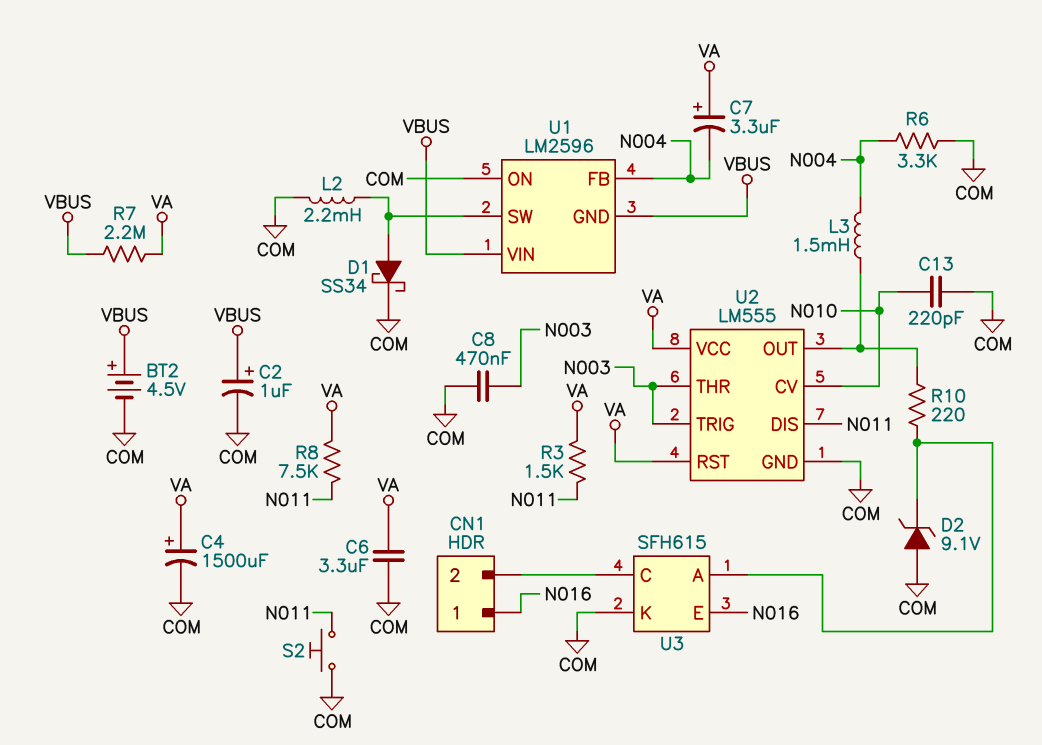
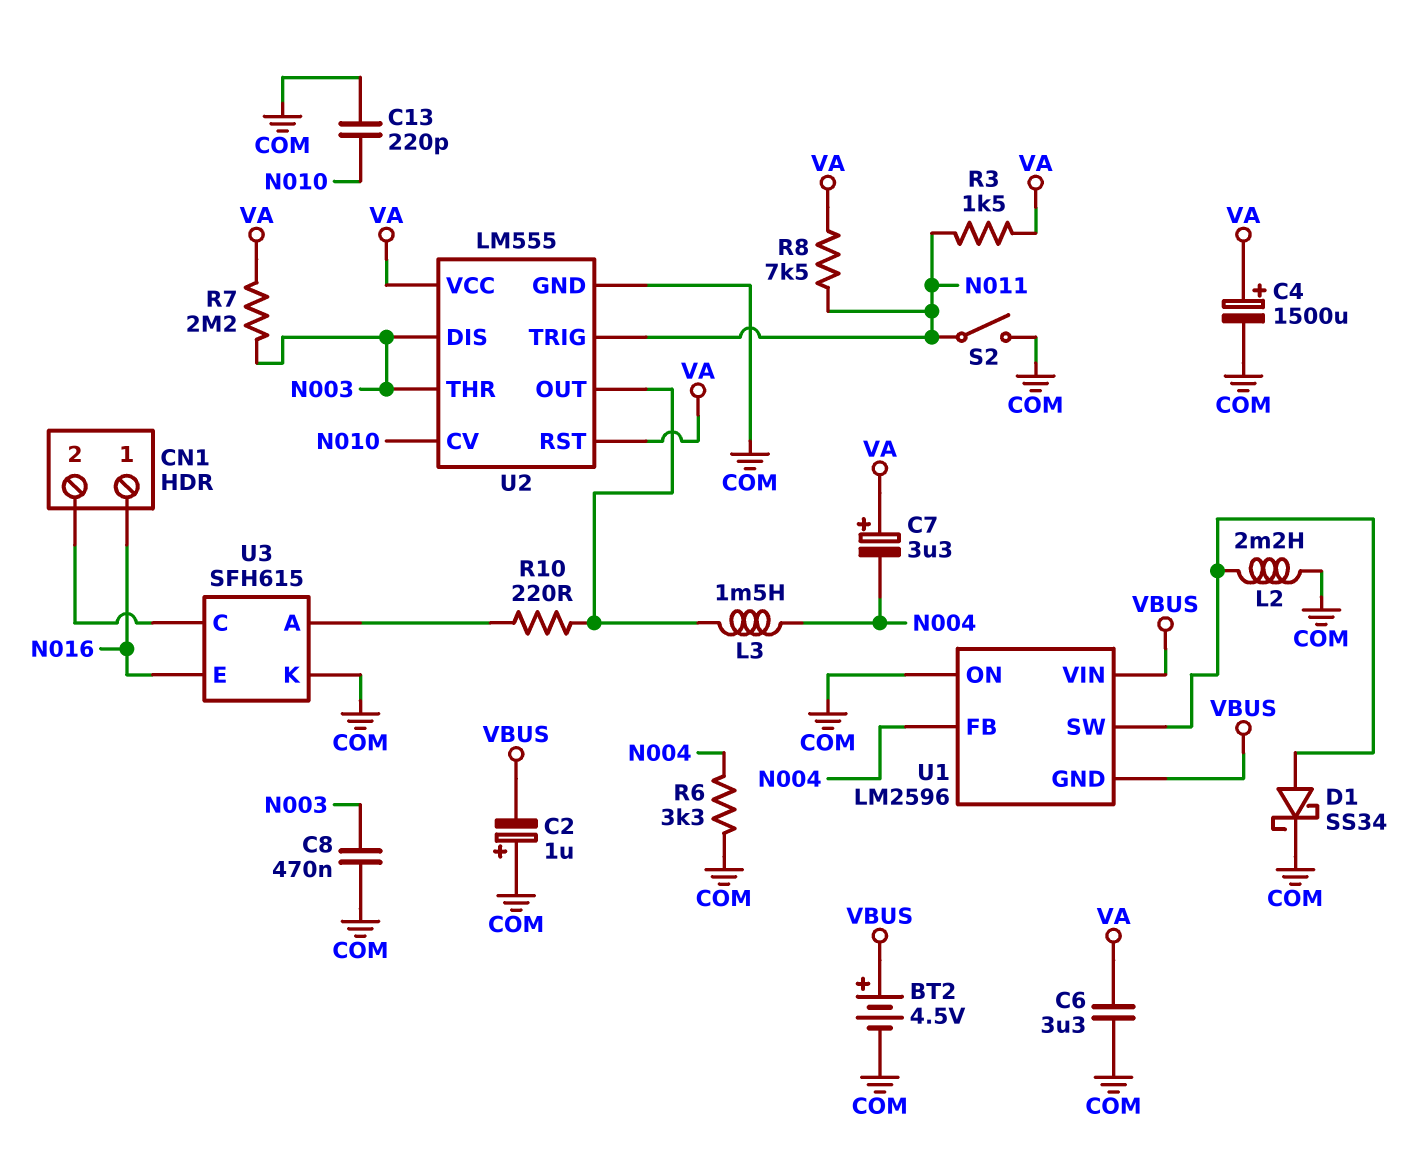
C2: 1uF (plus VBUS, minus COM) -> 1uF (plus COM, minus VBUS)
D2: zener 9.1V (A COM, K U3/A) -> none
R7: 2.2M (VA, VBUS) -> 2.2M (N003, VA)
S2: button (COM, N011) -> switch (COM, N011)
U2 pin DIS: N011 -> N003
U2 pin TRIG: N003 -> N011

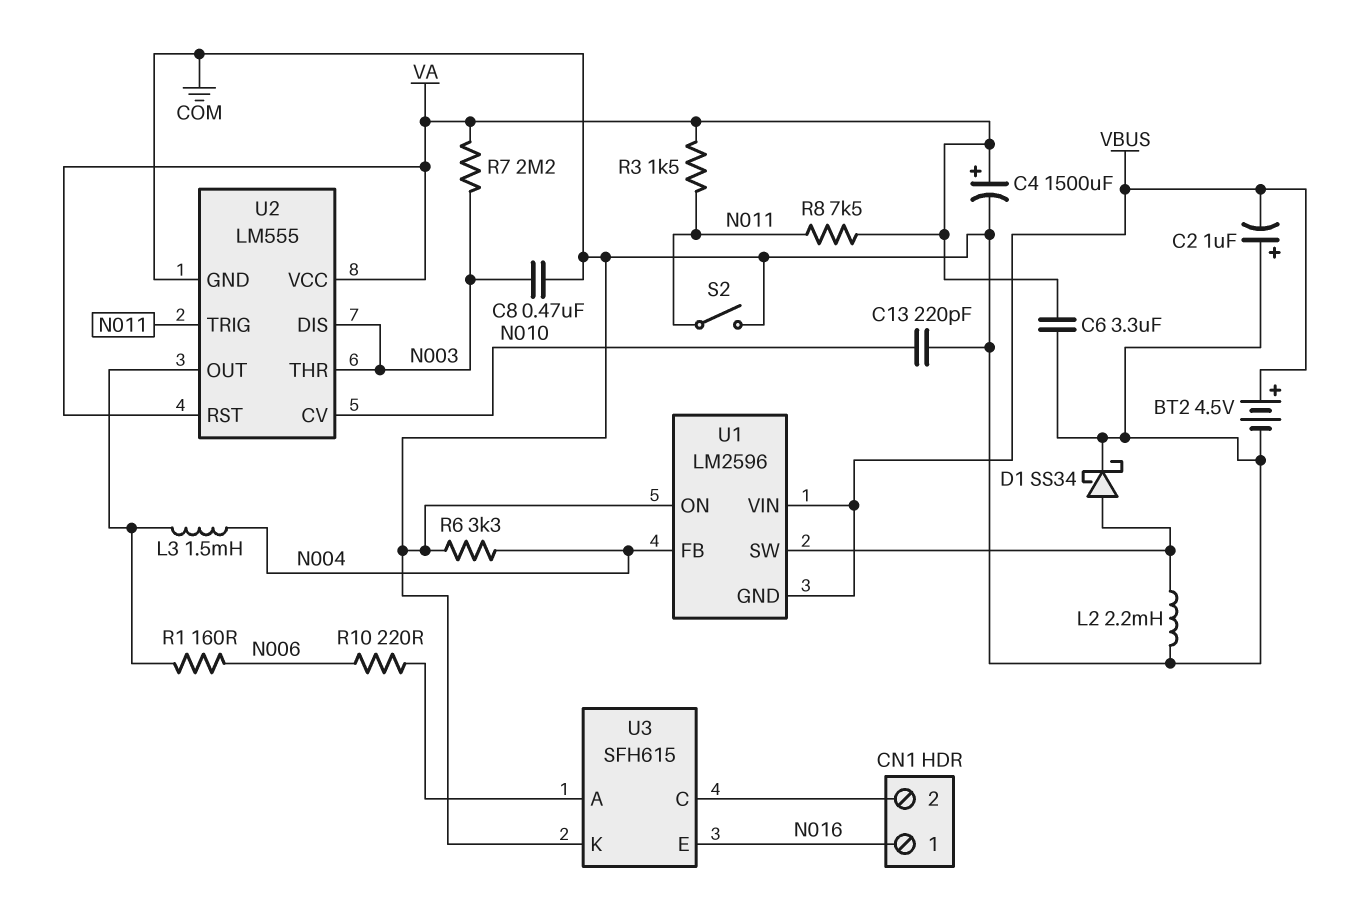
C7: 3.3uF (plus VA, minus N004) -> none
R1: none -> 160 (N006, U2/OUT)
R10: 220 (U2/OUT, U3/A) -> 220 (N006, U3/A)

